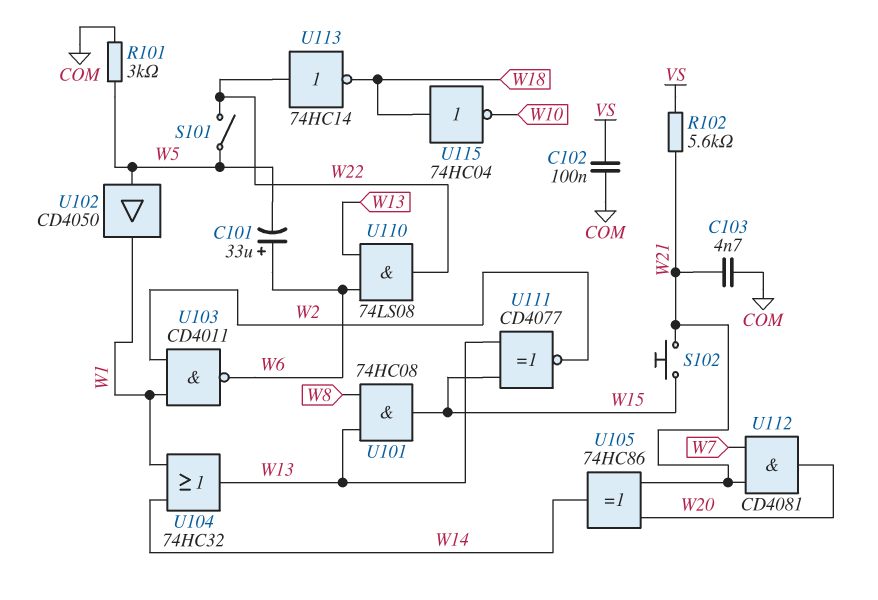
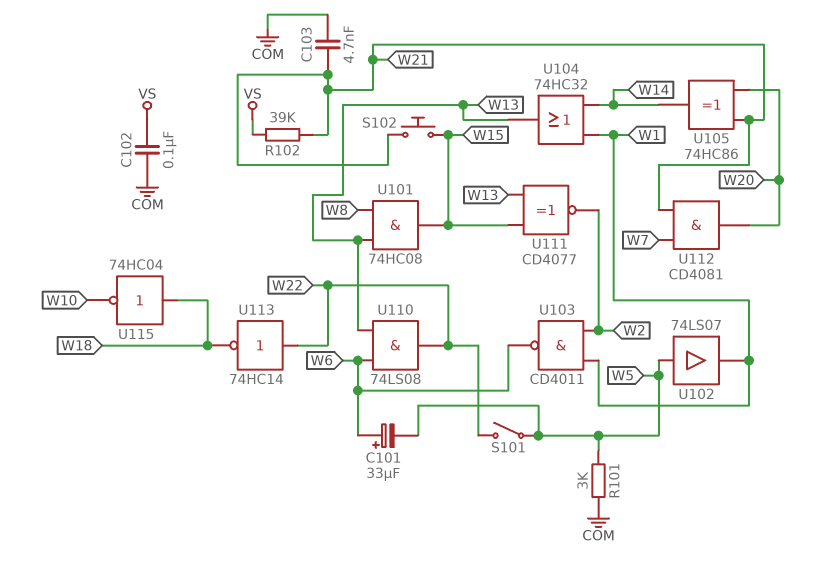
R102: 5.6k (VS, W21) -> 39k (VS, W21)
U102: buffer CD4050 (in W5, out W1) -> buffer 74LS07 (in W5, out W1)

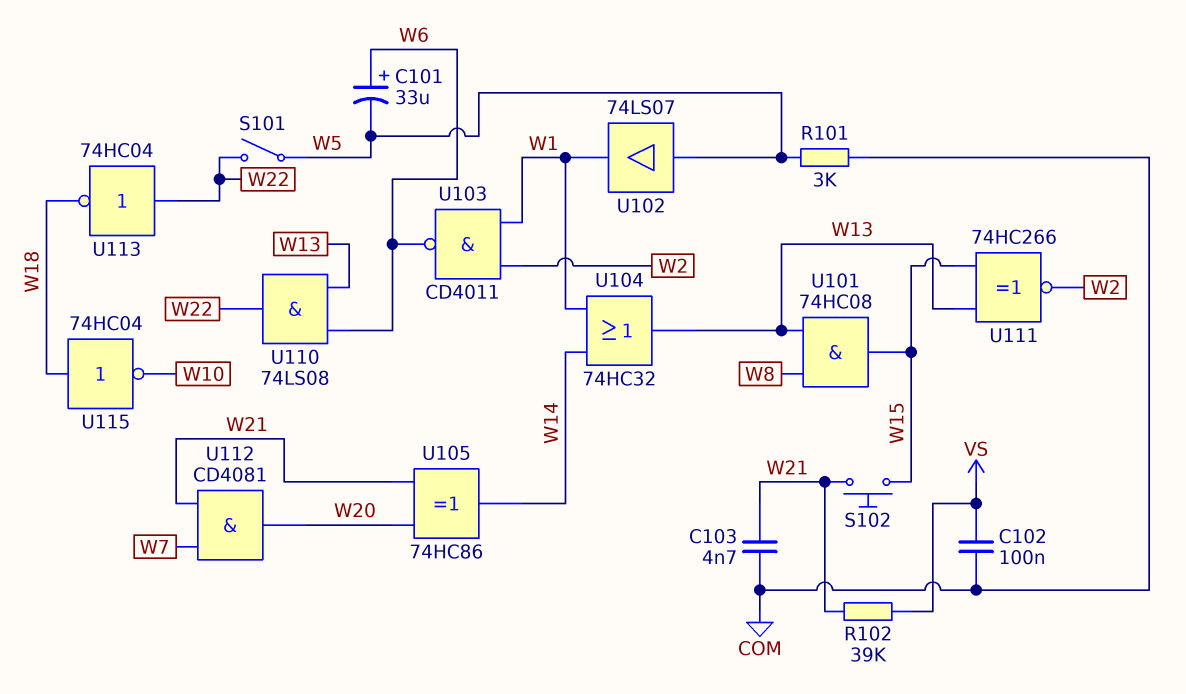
U111: XNOR CD4077 (in W13, in W15, out W2) -> XNOR 74HC266 (in W13, in W15, out W2)
U113: NOT 74HC14 (in W22, out W18) -> NOT 74HC04 (in W22, out W18)

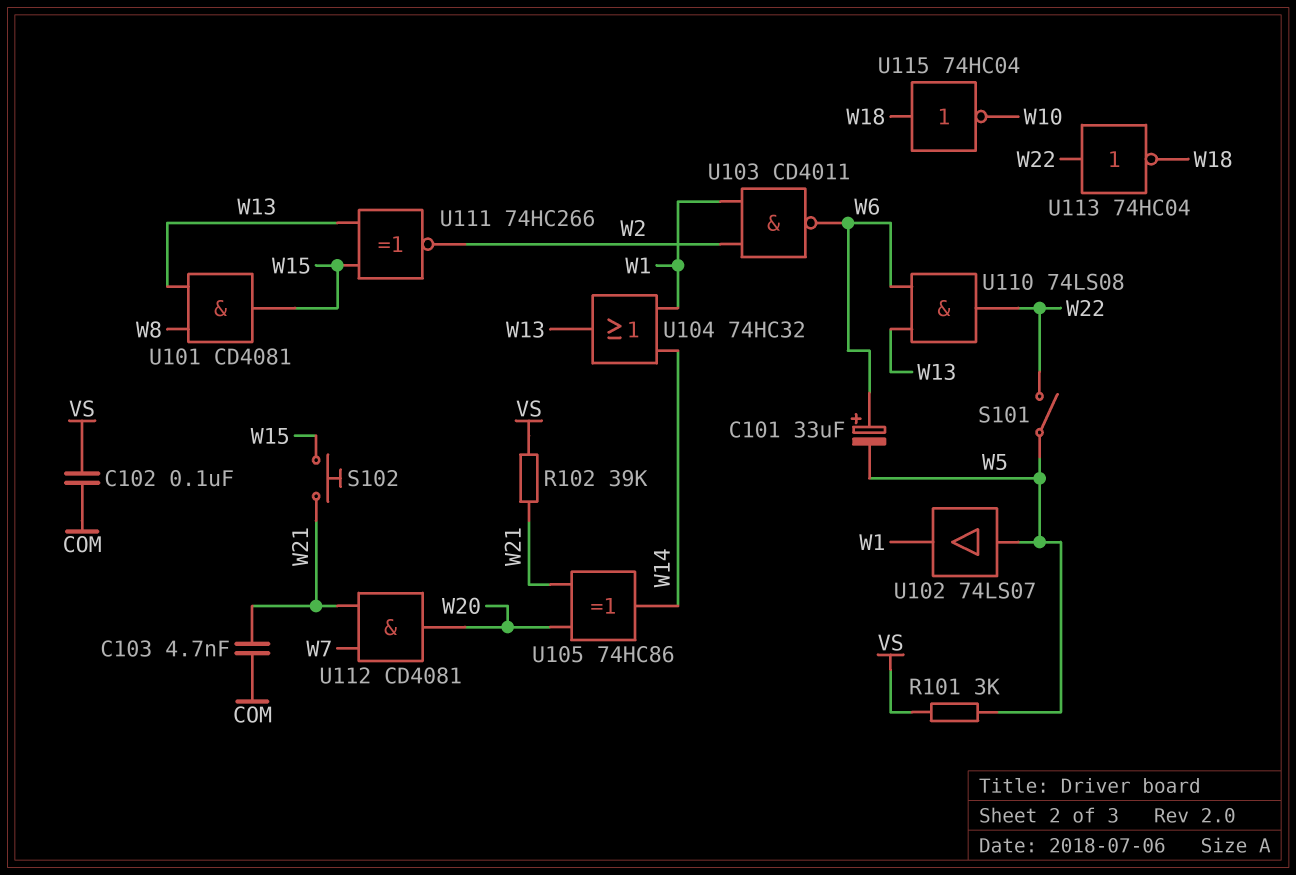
R101: 3k (COM, W5) -> 3k (VS, W5)
U101: AND 74HC08 (in W8, in W13, out W15) -> AND CD4081 (in W8, in W13, out W15)

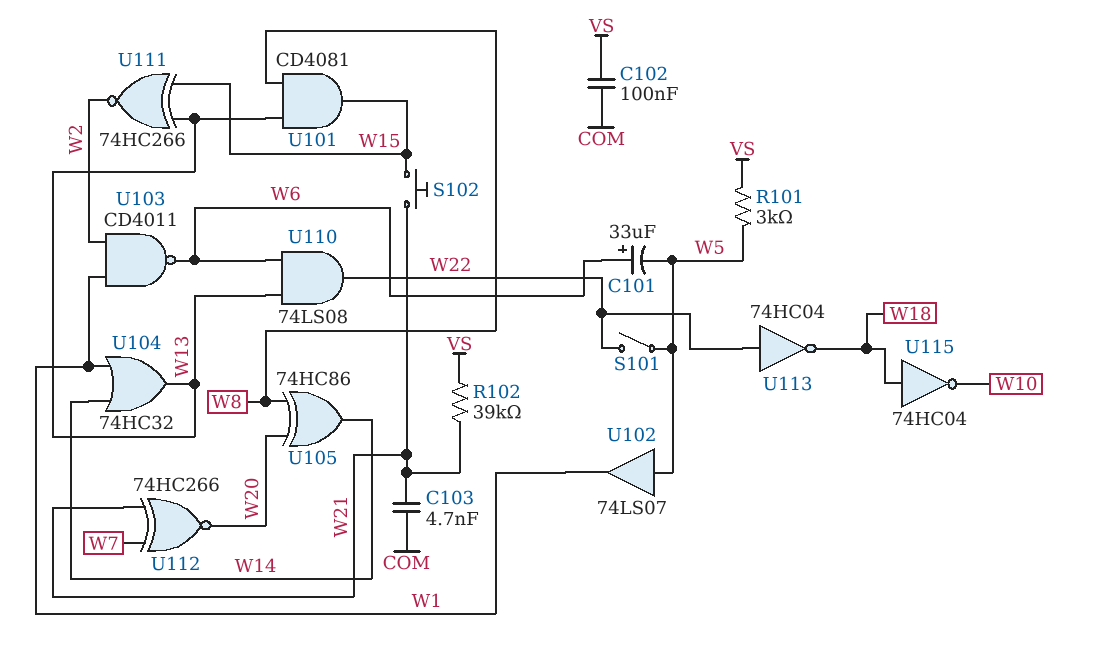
U105: XOR 74HC86 (in W20, in W21, out W14) -> XOR 74HC86 (in W8, in W20, out W14)
U112: AND CD4081 (in W7, in W21, out W20) -> XNOR 74HC266 (in W7, in W21, out W20)

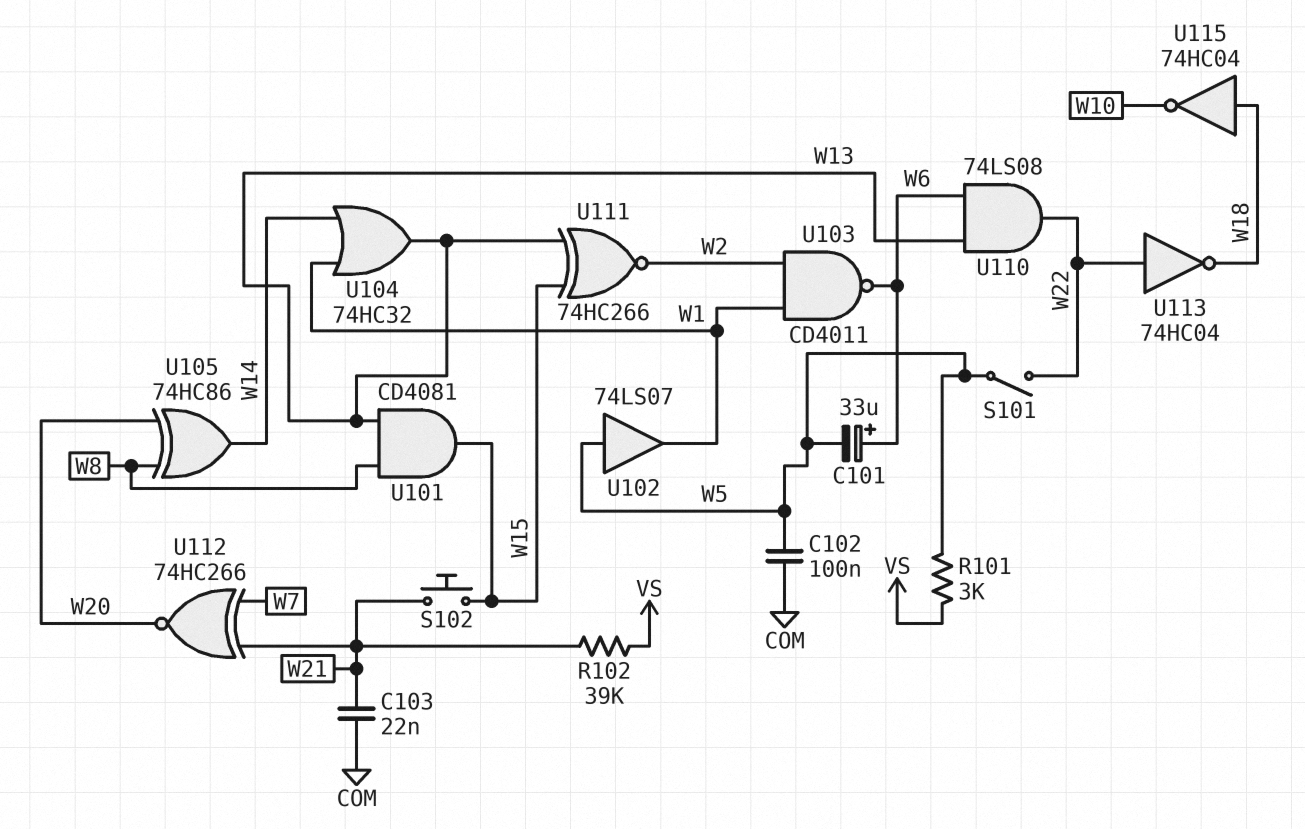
C102: 100nF (COM, VS) -> 100nF (COM, W5)
C103: 4.7nF (COM, W21) -> 22nF (COM, W21)

